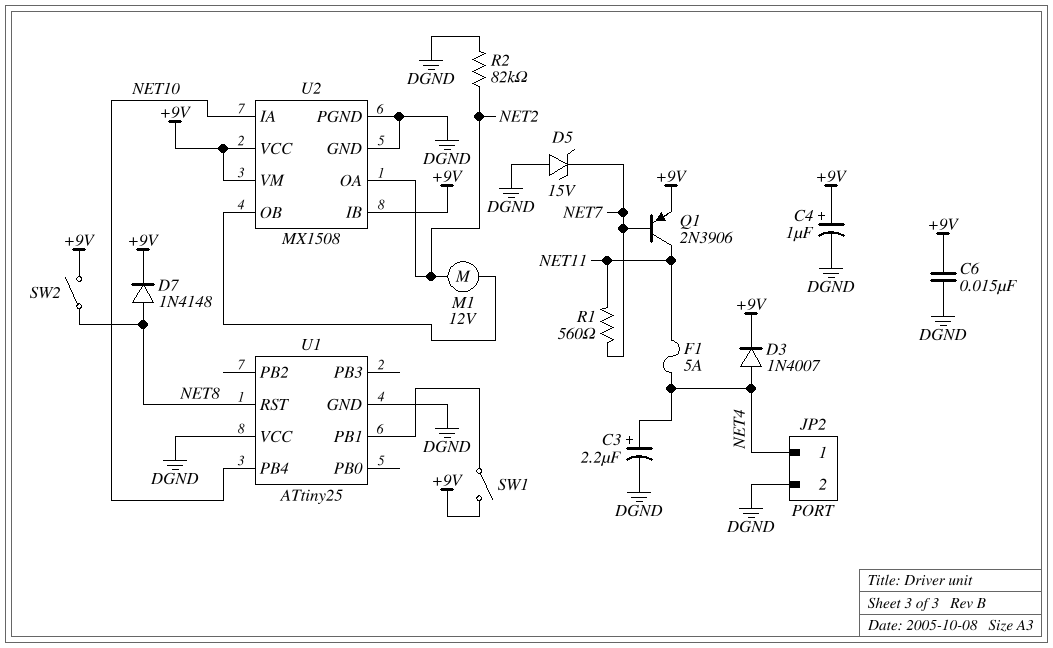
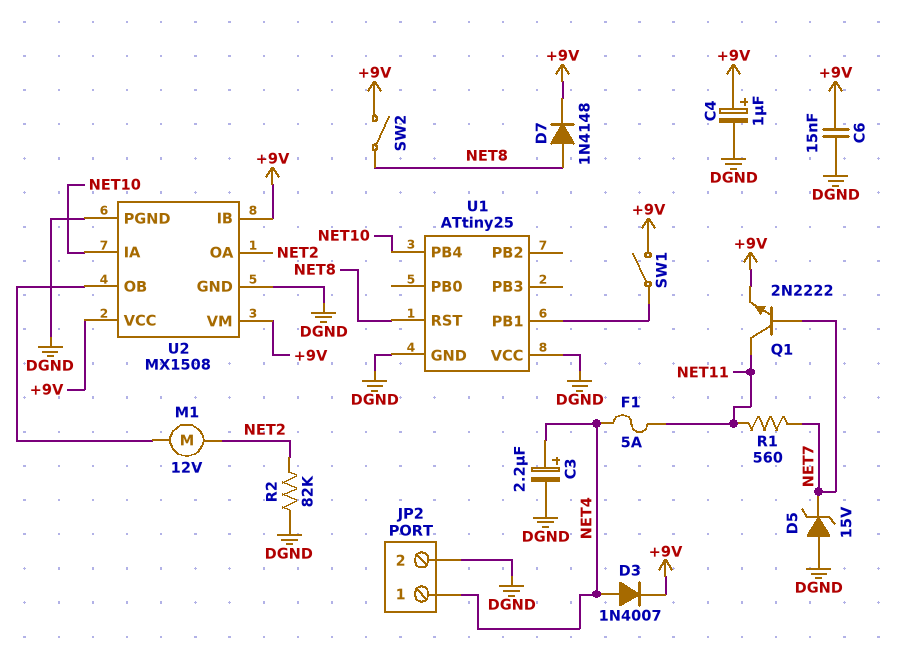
Q1: PNP 2N3906 (B NET7, C NET11, E +9V) -> NPN 2N2222 (B NET7, C NET11, E +9V)

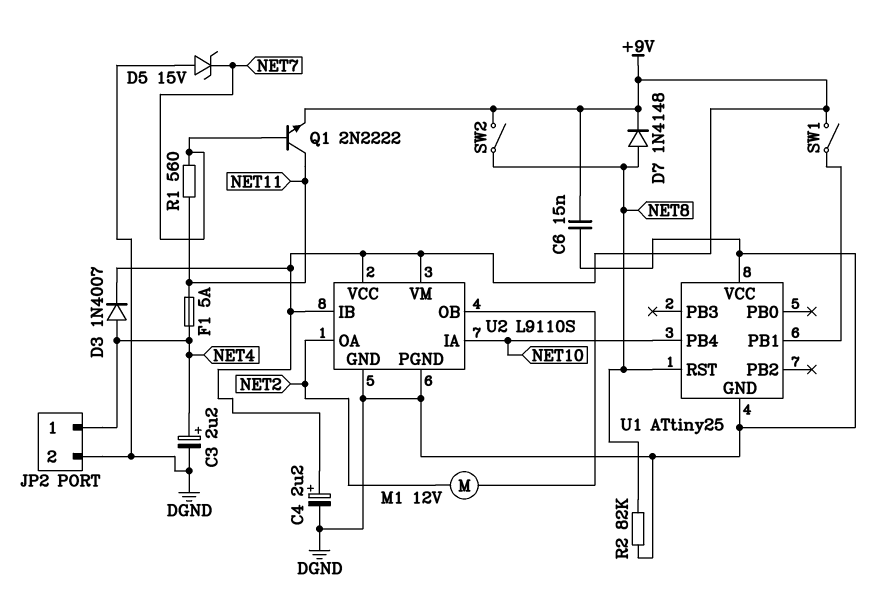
C4: 1uF (plus +9V, minus DGND) -> 2.2uF (plus +9V, minus DGND)
R2: 82k (DGND, NET2) -> 82k (DGND, NET8)
U2: MX1508 -> L9110S

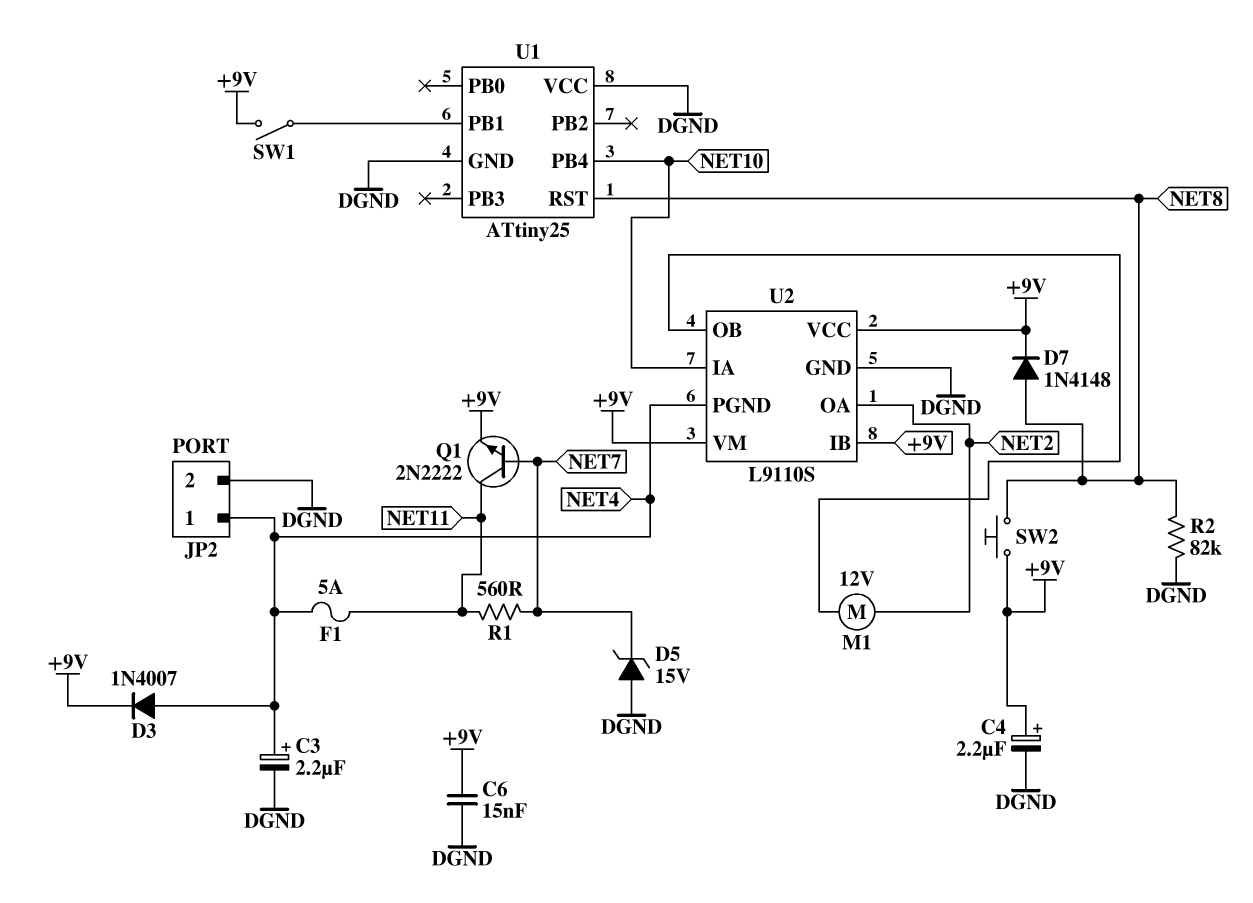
SW2: switch (+9V, NET8) -> button (+9V, NET8)
U2 pin PGND: DGND -> NET4

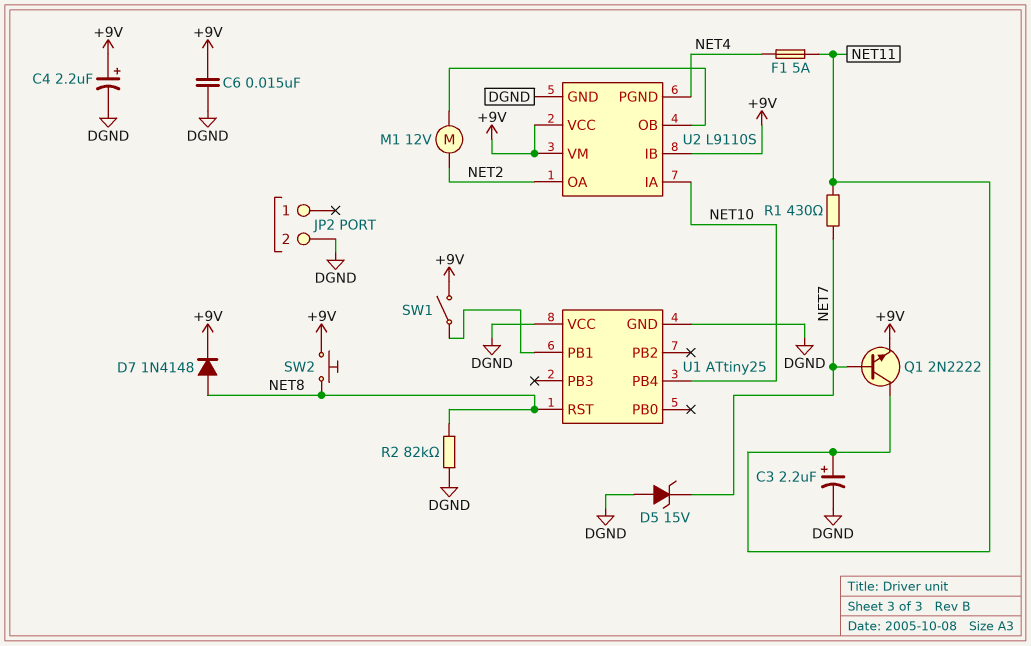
C3: 2.2uF (plus NET4, minus DGND) -> 2.2uF (plus NET11, minus DGND)
D3: diode 1N4007 (A NET4, K +9V) -> none
JP2 pin 1: NET4 -> none
R1: 560 (NET7, NET11) -> 430 (NET7, NET11)

